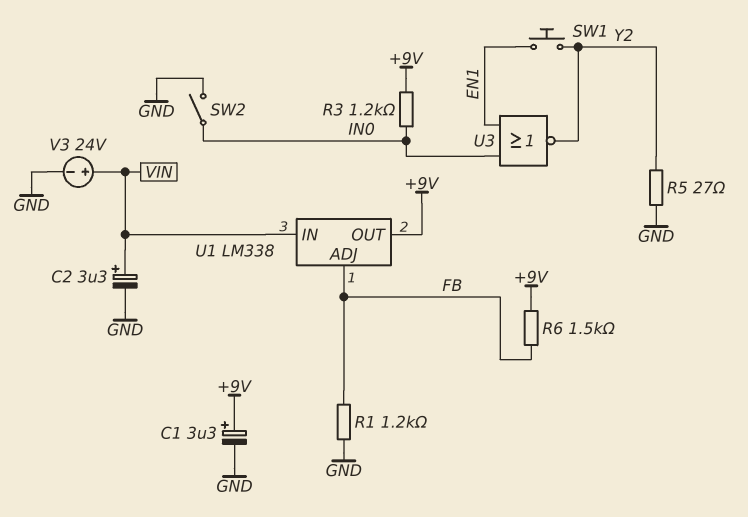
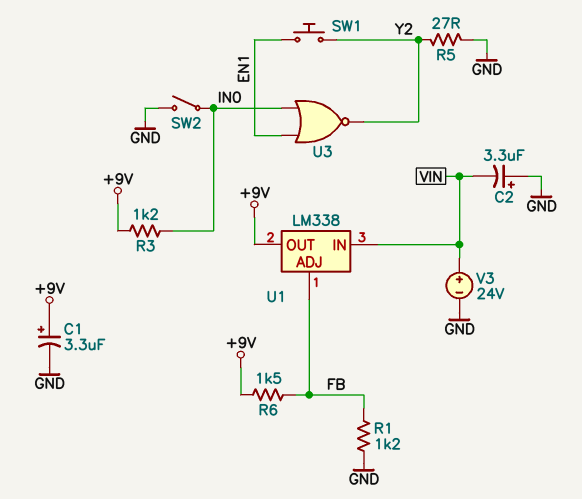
C2: 3.3uF (plus VIN, minus GND) -> 3.3uF (plus GND, minus VIN)

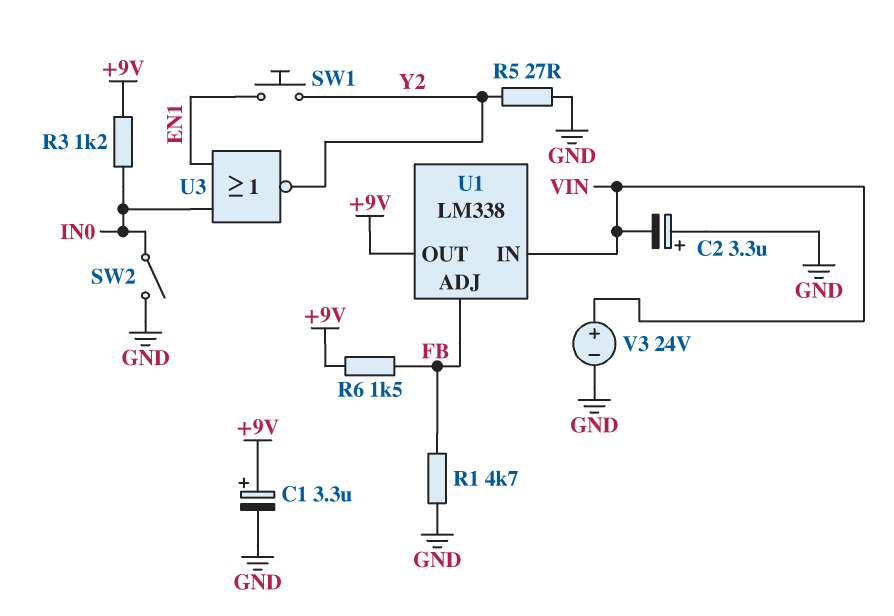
R1: 1.2k (FB, GND) -> 4.7k (FB, GND)

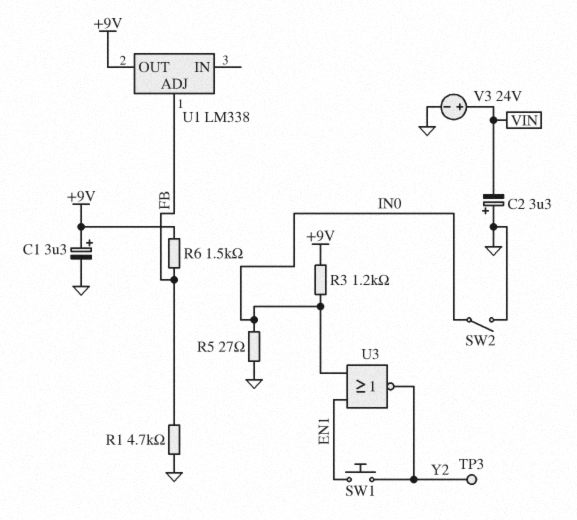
R5: 27 (GND, Y2) -> 27 (GND, IN0)
TP3: none -> test point (Y2)
U1 pin IN: VIN -> none

